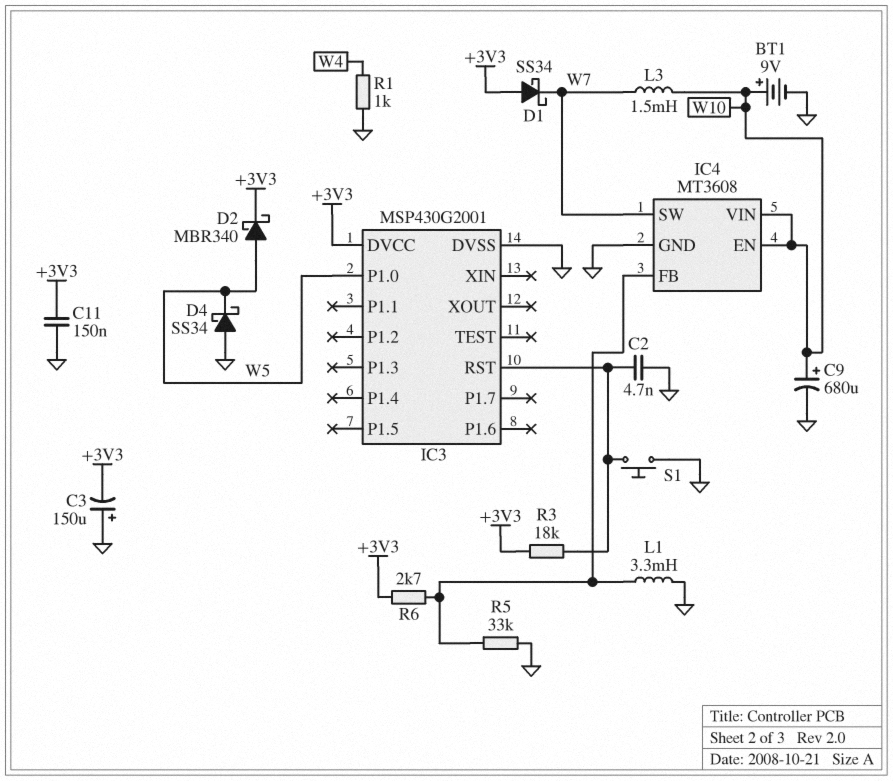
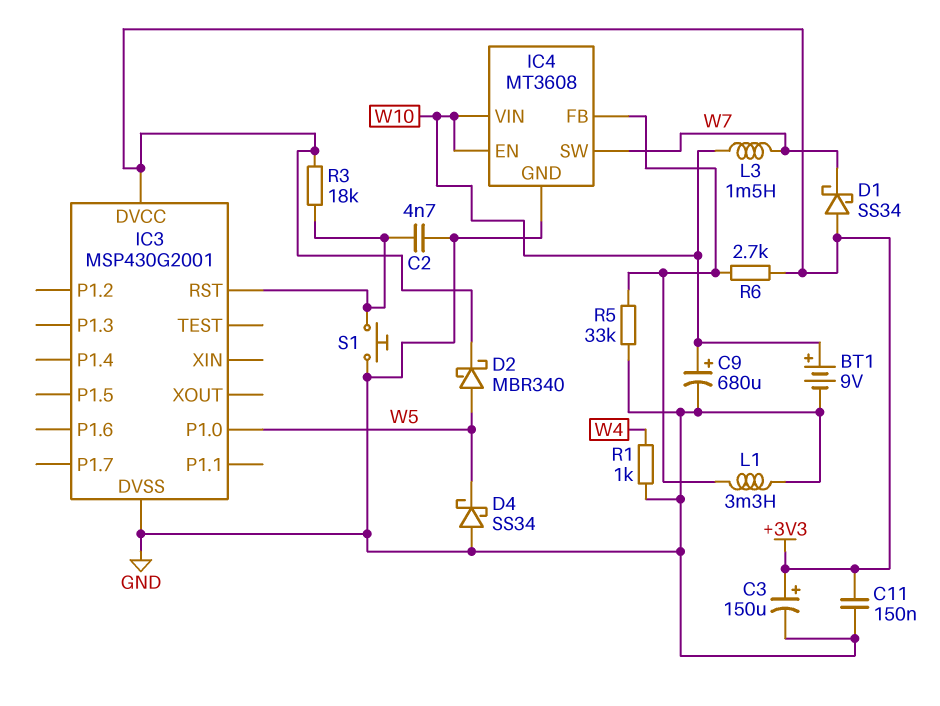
C3: 150uF (plus GND, minus +3V3) -> 150uF (plus +3V3, minus GND)

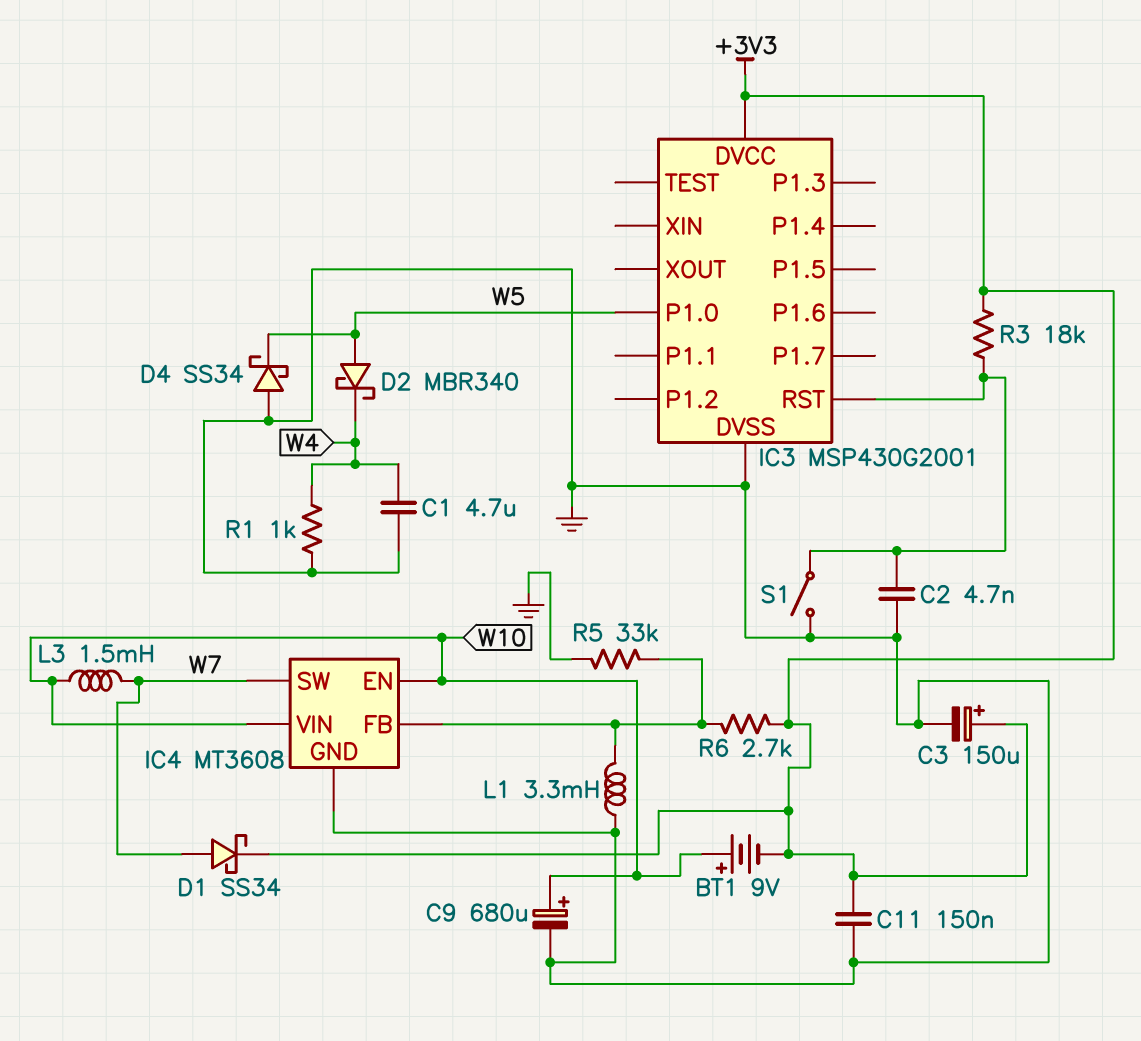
BT1: 9V (plus W10, minus GND) -> 9V (plus W10, minus +3V3)
C1: none -> 4.7uF (GND, W4)
D1: schottky SS34 (A +3V3, K W7) -> schottky SS34 (A W7, K +3V3)
D2: schottky MBR340 (A W5, K +3V3) -> schottky MBR340 (A W5, K W4)
S1: button (GND, IC3/RST) -> switch (GND, IC3/RST)

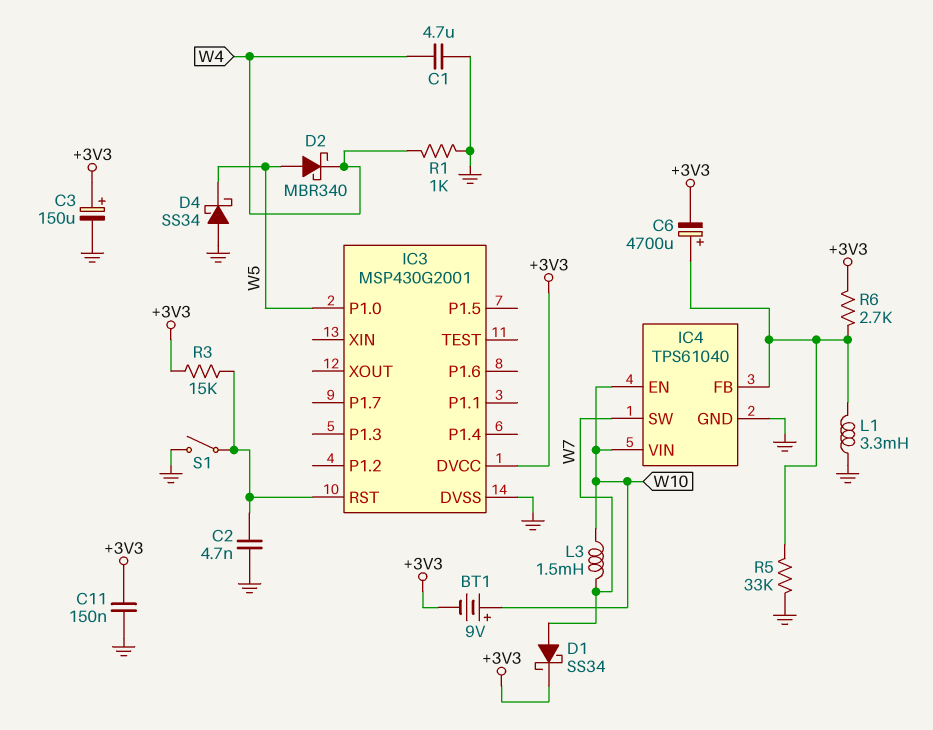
C6: none -> 4700uF (plus IC4/FB, minus +3V3)
C9: 680uF (plus W10, minus GND) -> none
IC4: MT3608 -> TPS61040
R3: 18k (+3V3, IC3/RST) -> 15k (+3V3, IC3/RST)

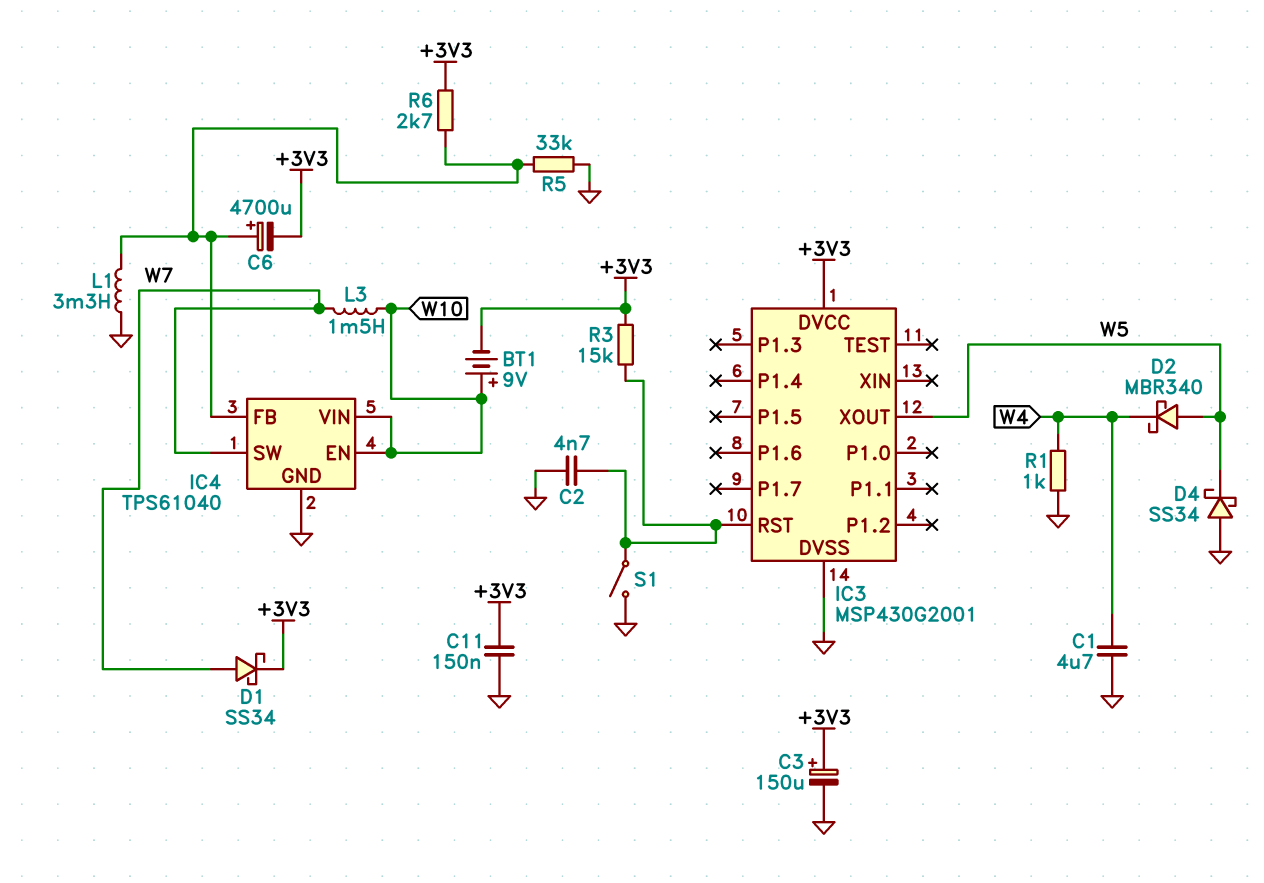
IC3 pin P1.0: W5 -> none
IC3 pin XOUT: none -> W5

